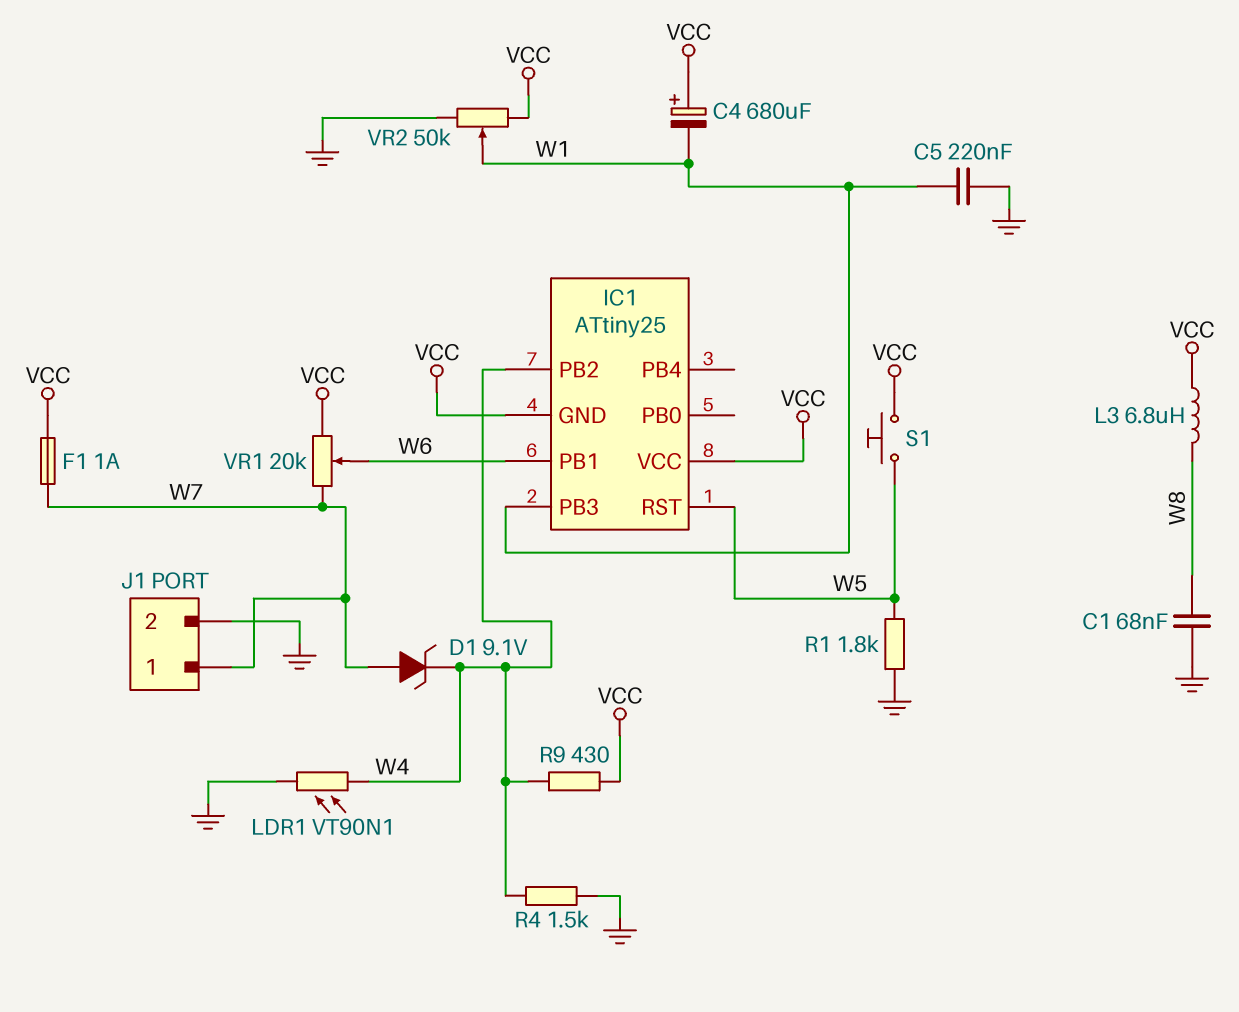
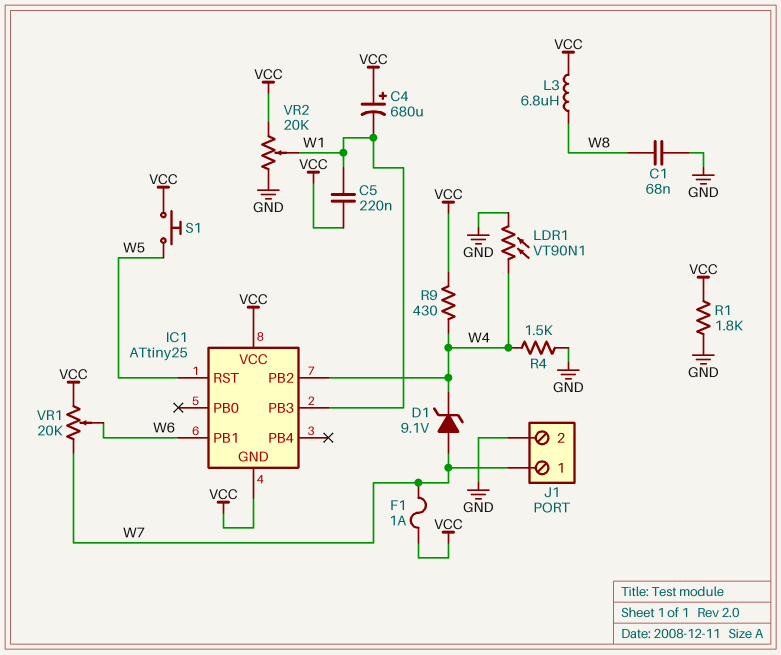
C5: 220nF (GND, W1) -> 220nF (VCC, W1)
R1: 1.8k (GND, W5) -> 1.8k (GND, VCC)
VR2: 50k (GND, VCC, wiper W1) -> 20k (GND, VCC, wiper W1)

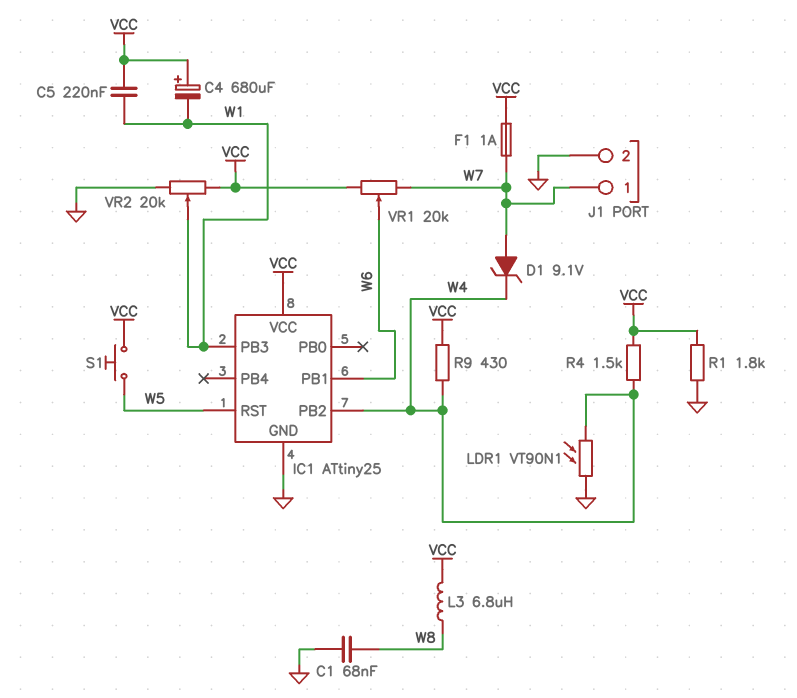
IC1 pin GND: VCC -> GND
R4: 1.5k (GND, W4) -> 1.5k (VCC, W4)

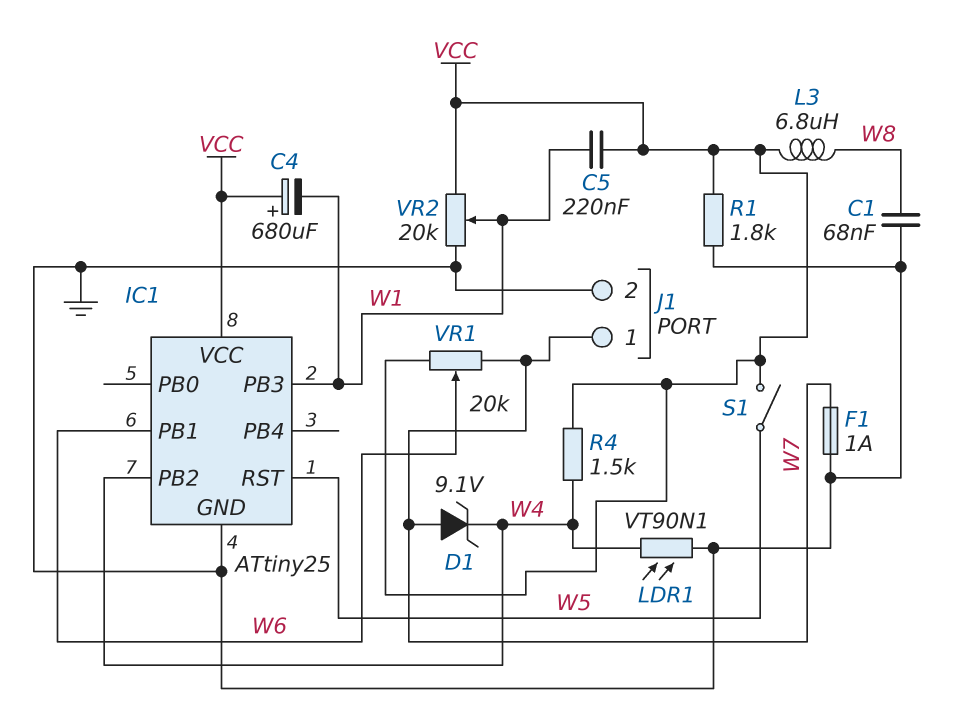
F1: 1A (VCC, W7) -> 1A (GND, W7)
R9: 430 (VCC, W4) -> none
S1: button (VCC, W5) -> switch (VCC, W5)

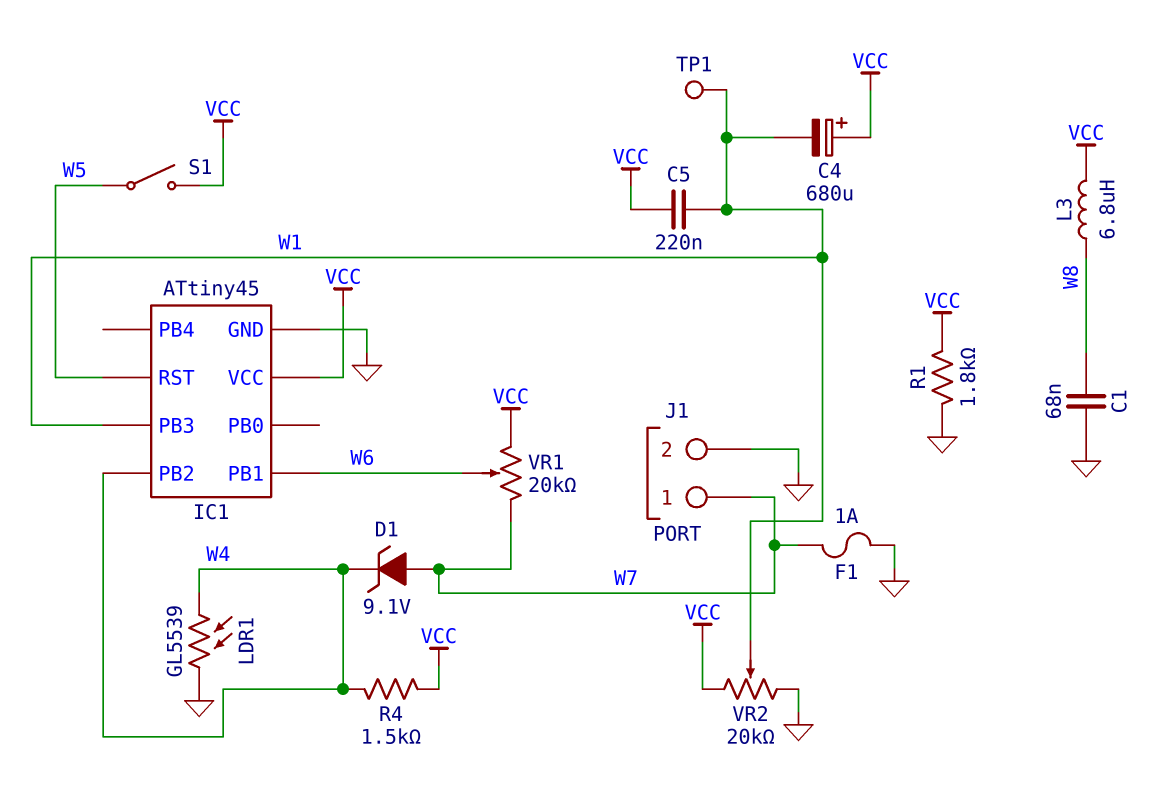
IC1: ATtiny25 -> ATtiny45
LDR1: VT90N1 (GND, W4) -> GL5539 (GND, W4)
TP1: none -> test point (W1)

